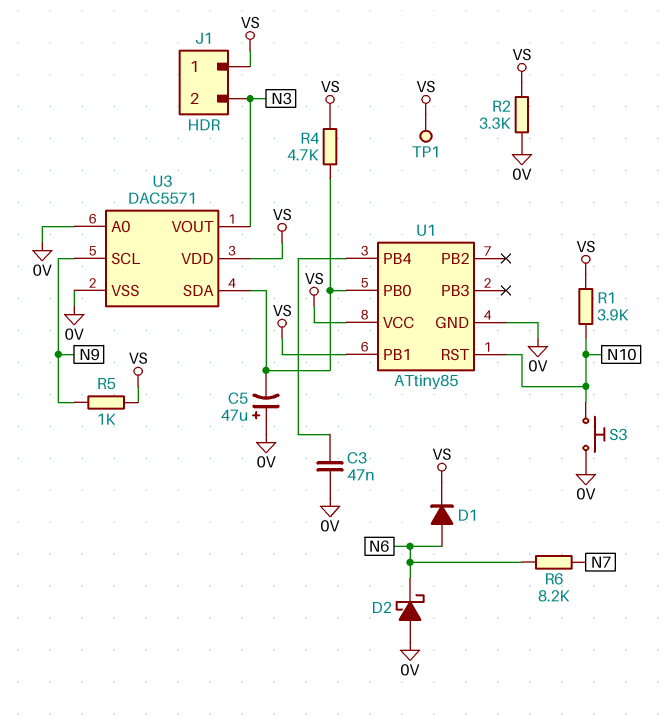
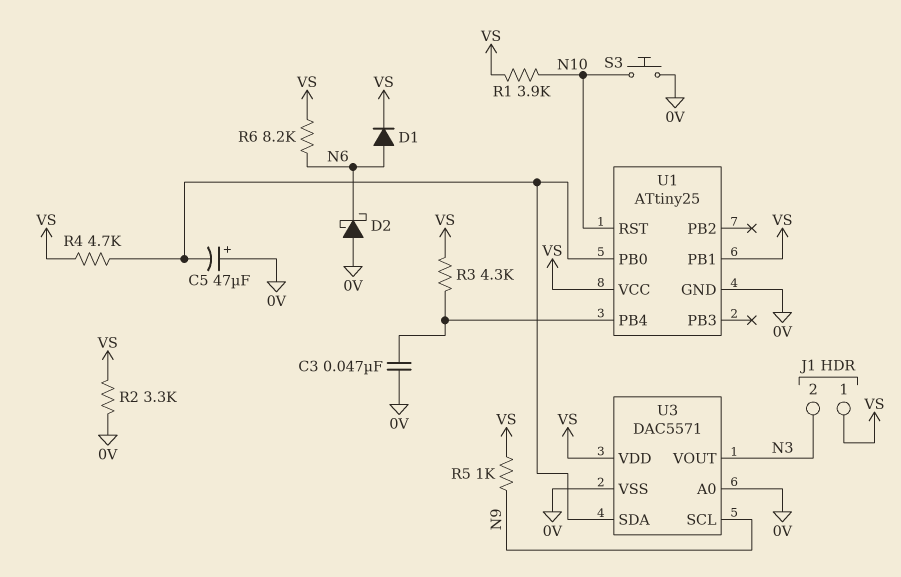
R3: none -> 4.3k (U1/PB4, VS)
R6: 8.2k (N6, N7) -> 8.2k (N6, VS)
TP1: test point (VS) -> none
U1: ATtiny85 -> ATtiny25

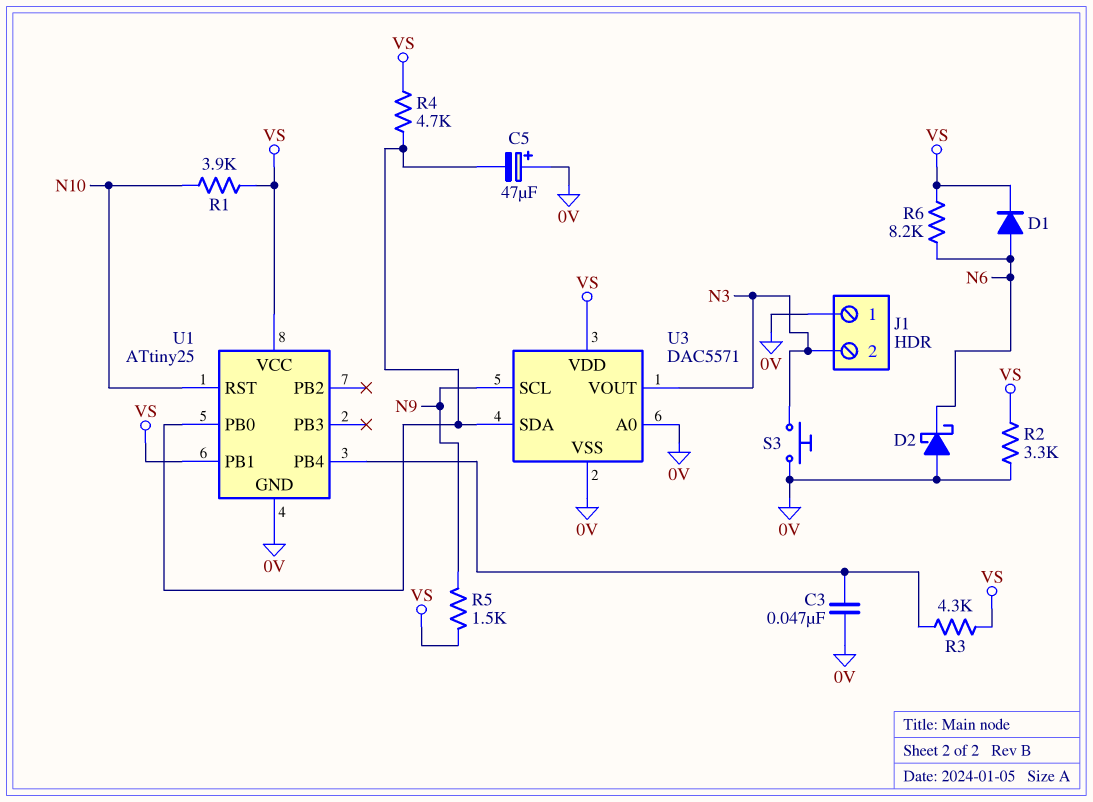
J1 pin 1: VS -> 0V
R5: 1k (N9, VS) -> 1.5k (N9, VS)
S3: button (0V, N10) -> button (0V, N3)

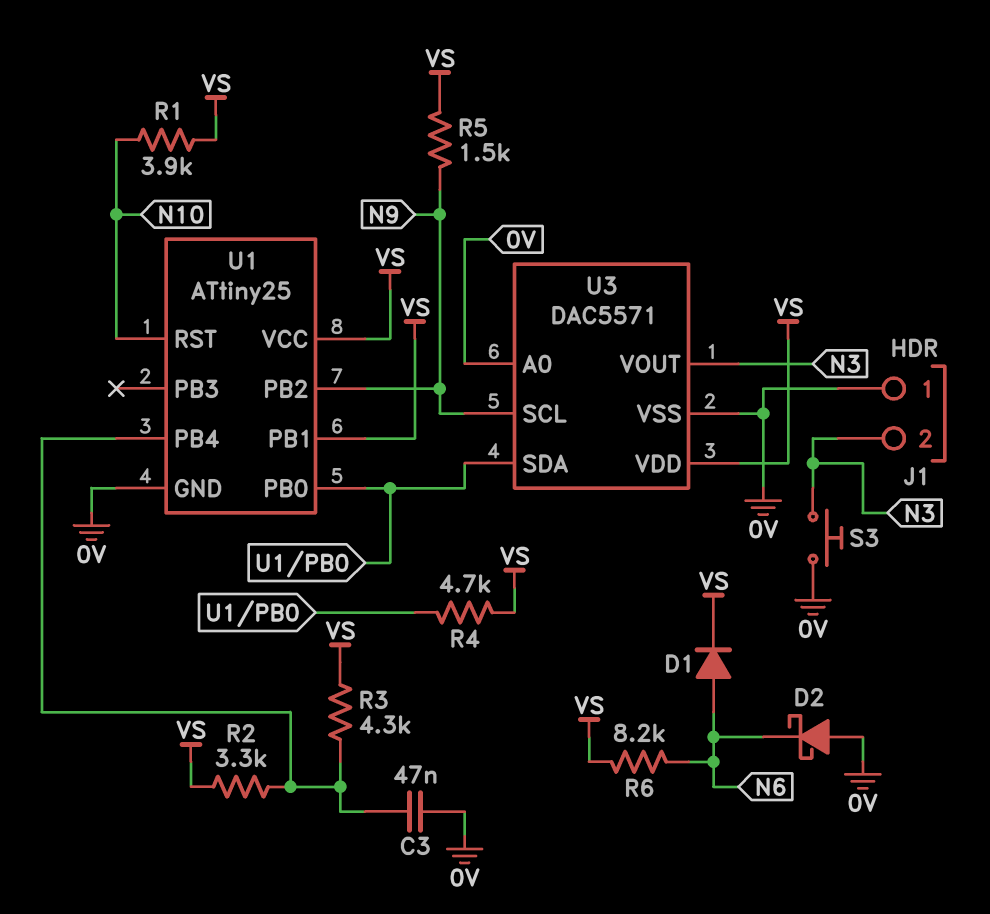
C5: 47uF (plus 0V, minus U1/PB0) -> none
R2: 3.3k (0V, VS) -> 3.3k (U1/PB4, VS)
U1 pin PB2: none -> N9

